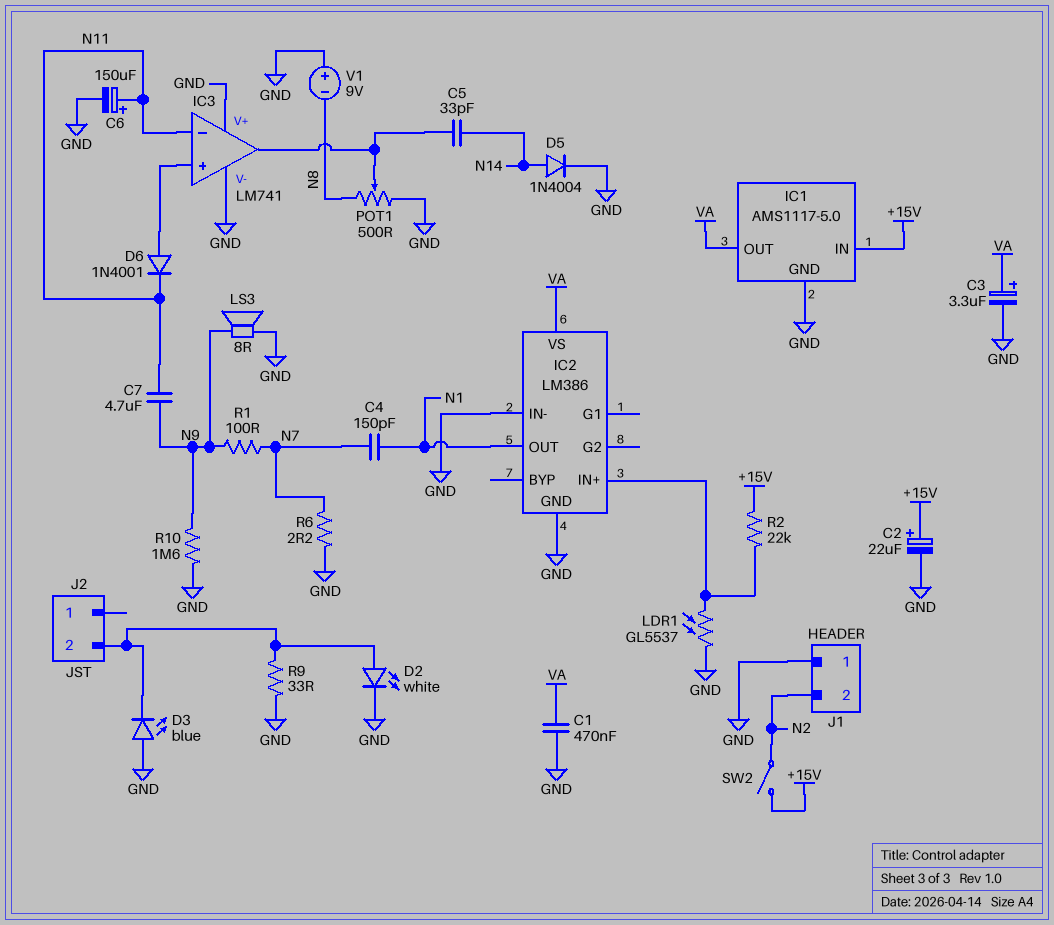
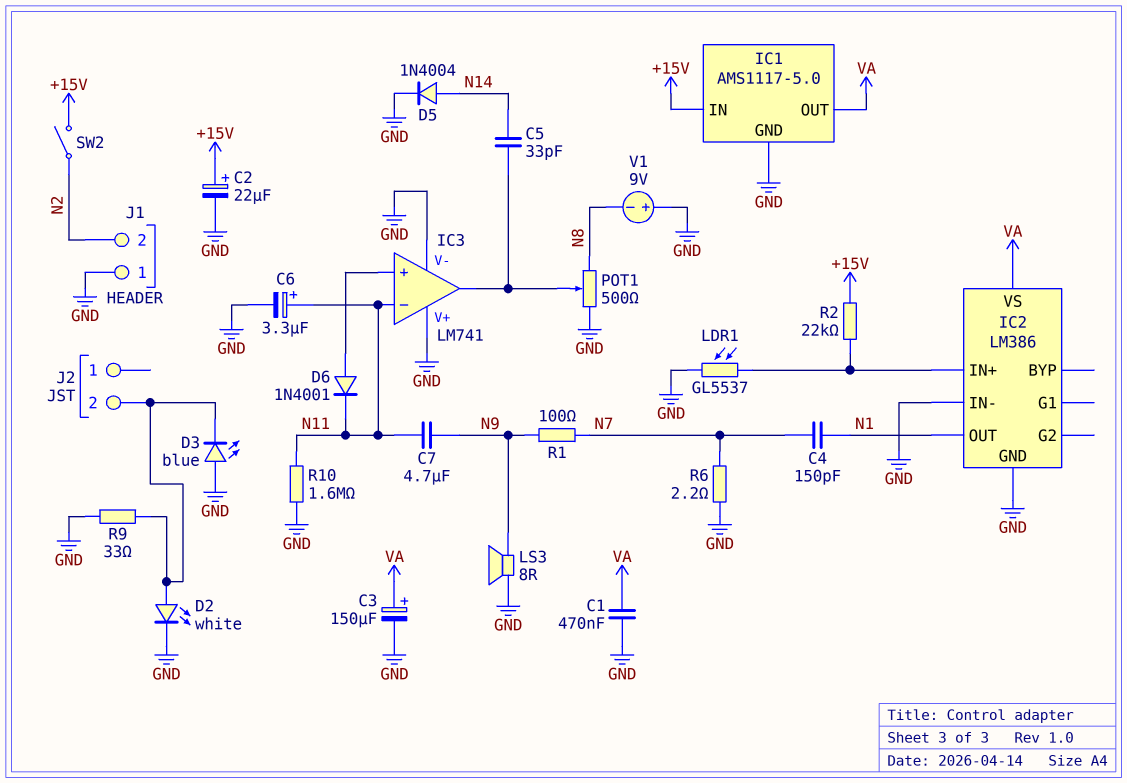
C3: 3.3uF (plus VA, minus GND) -> 150uF (plus VA, minus GND)
C6: 150uF (plus N11, minus GND) -> 3.3uF (plus N11, minus GND)
R10: 1.6M (GND, N9) -> 1.6M (GND, N11)

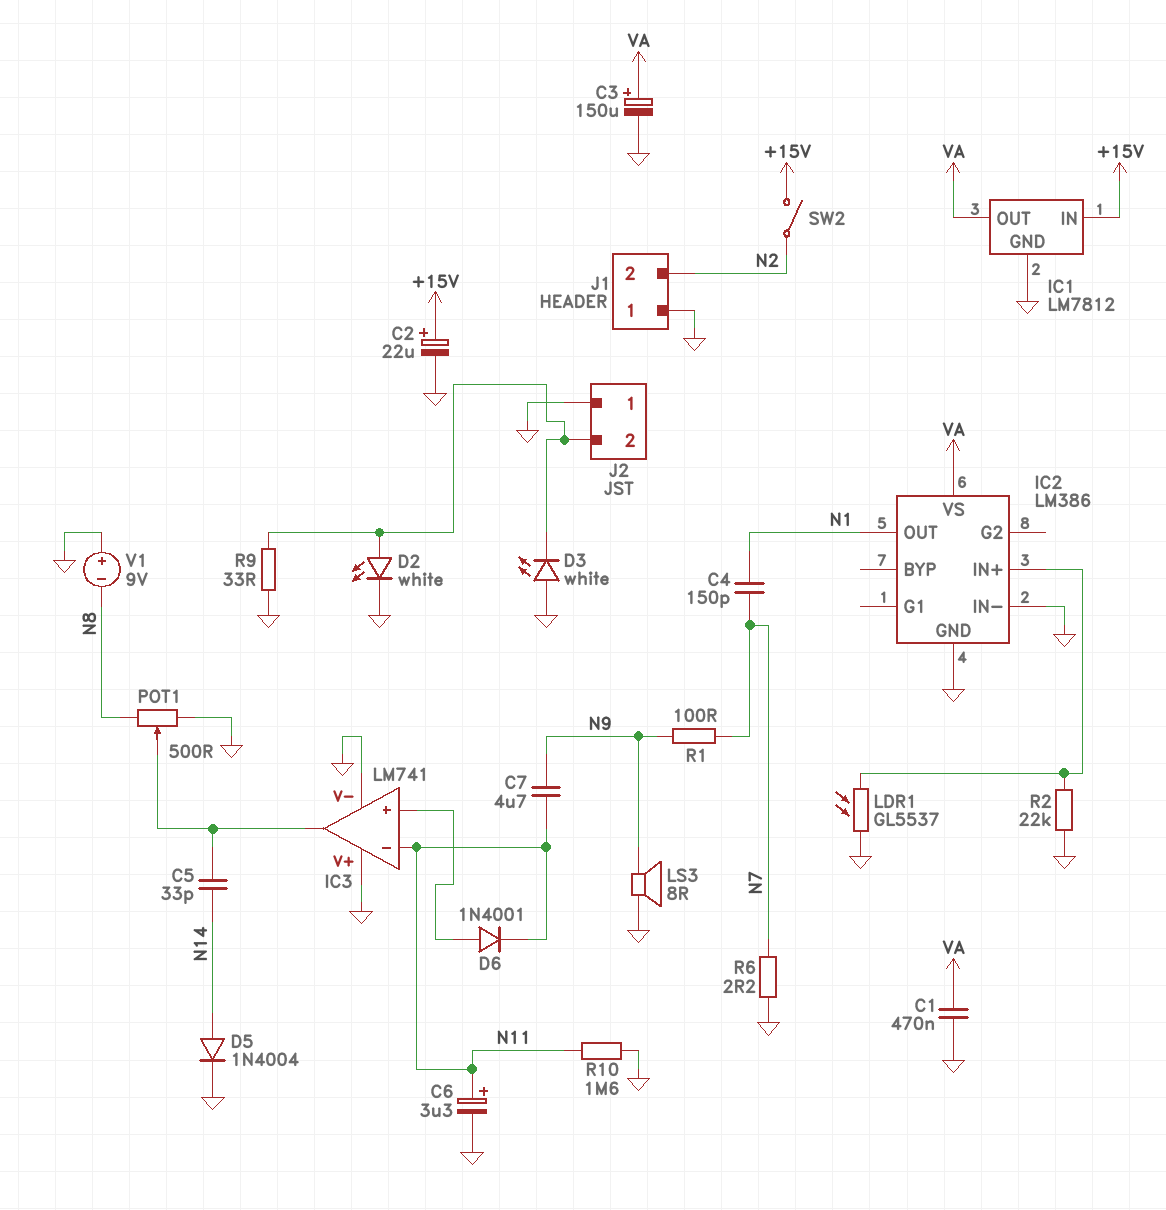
D3: LED blue (A GND, K J2/2) -> LED white (A GND, K J2/2)
IC1: AMS1117-5.0 -> LM7812
J2 pin 1: none -> GND
R2: 22k (+15V, IC2/IN+) -> 22k (GND, IC2/IN+)

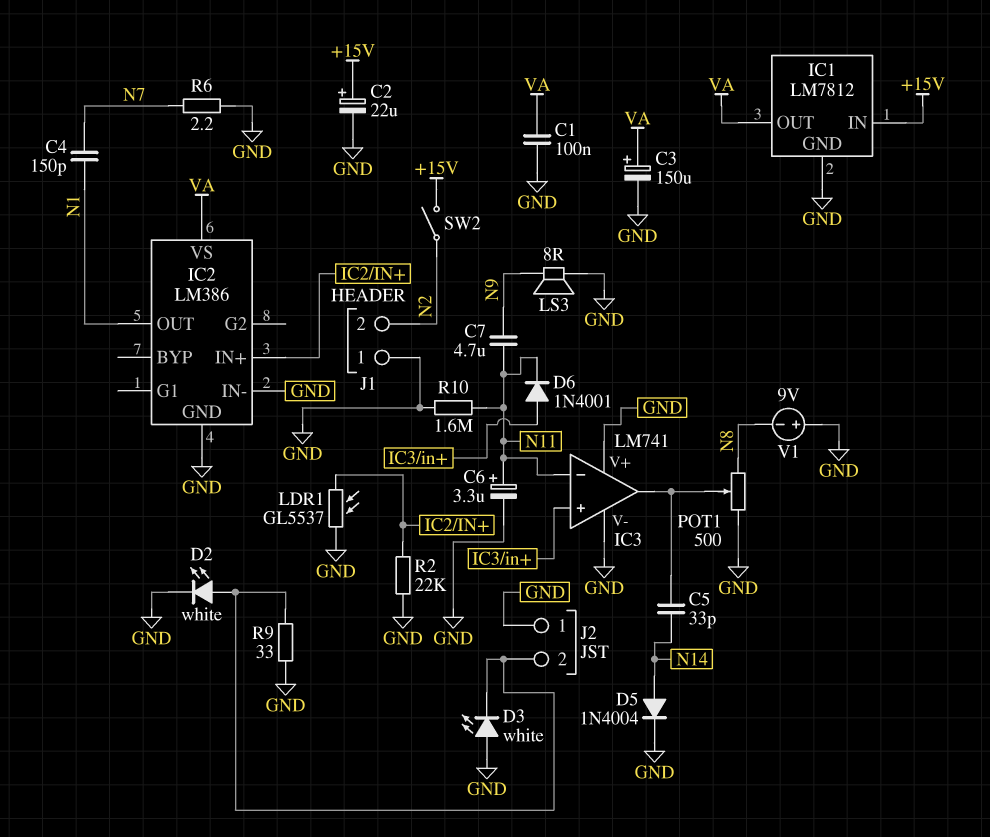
C1: 470nF (GND, VA) -> 100nF (GND, VA)
R1: 100 (N7, N9) -> none

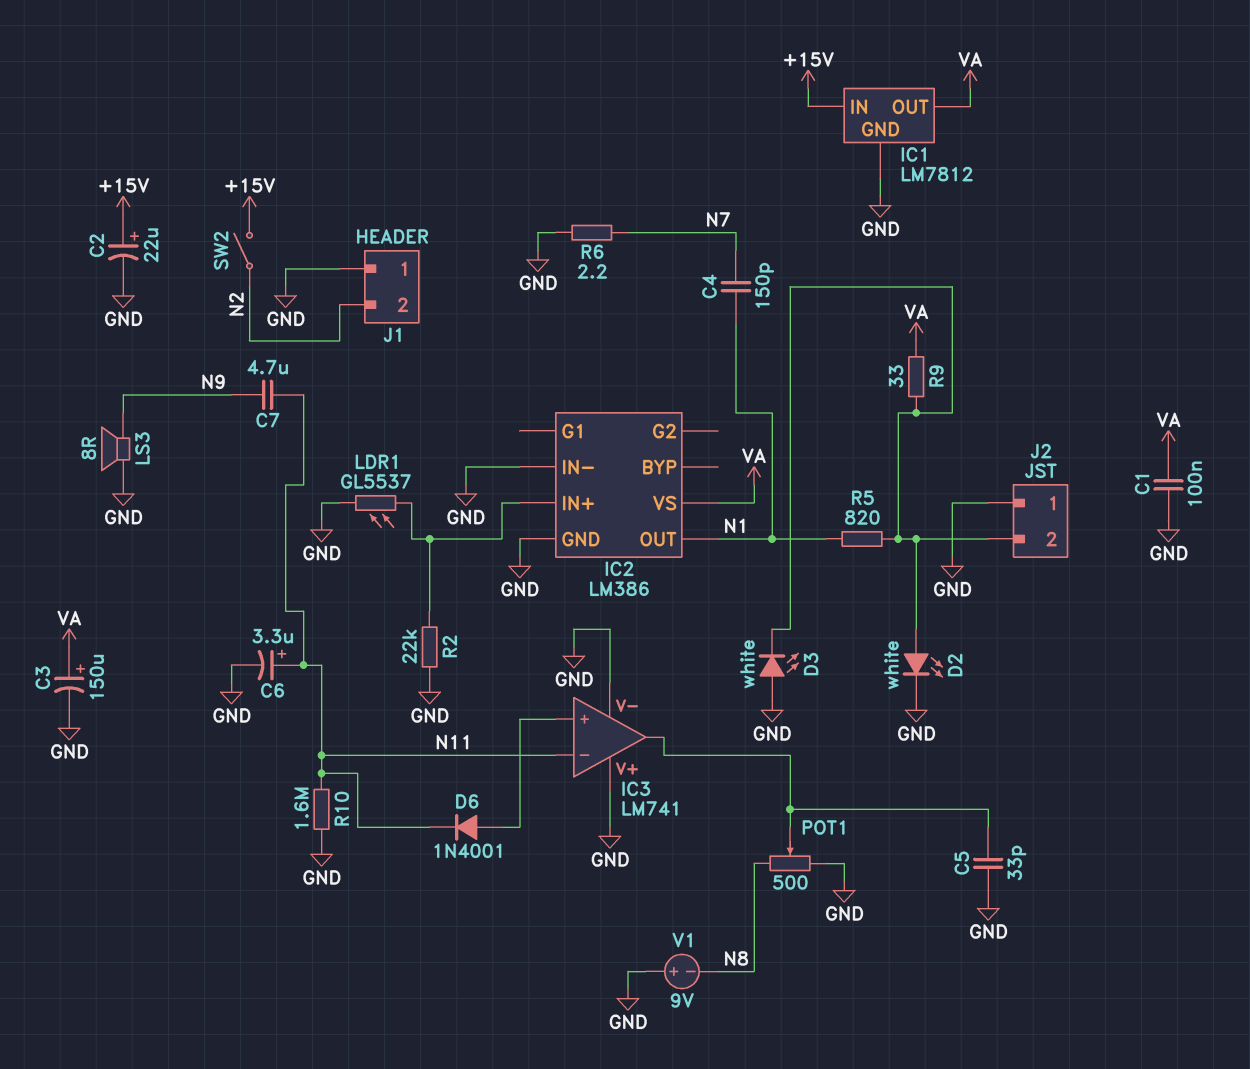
C5: 33pF (IC3/out, N14) -> 33pF (GND, IC3/out)
D5: diode 1N4004 (A N14, K GND) -> none
R5: none -> 820 (J2/2, N1)
R9: 33 (GND, J2/2) -> 33 (J2/2, VA)

